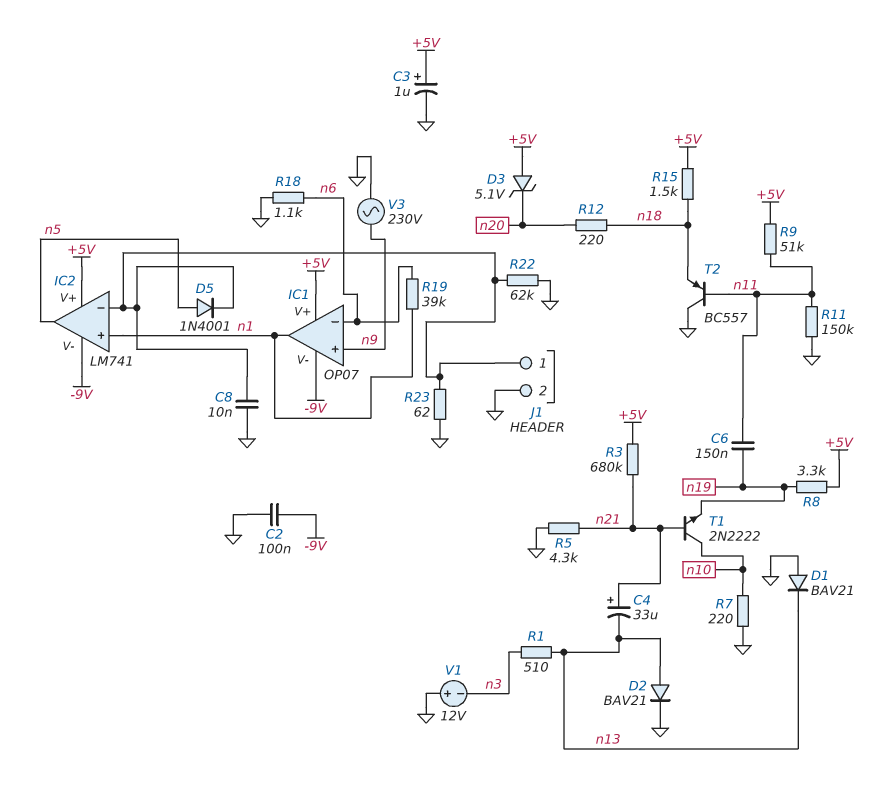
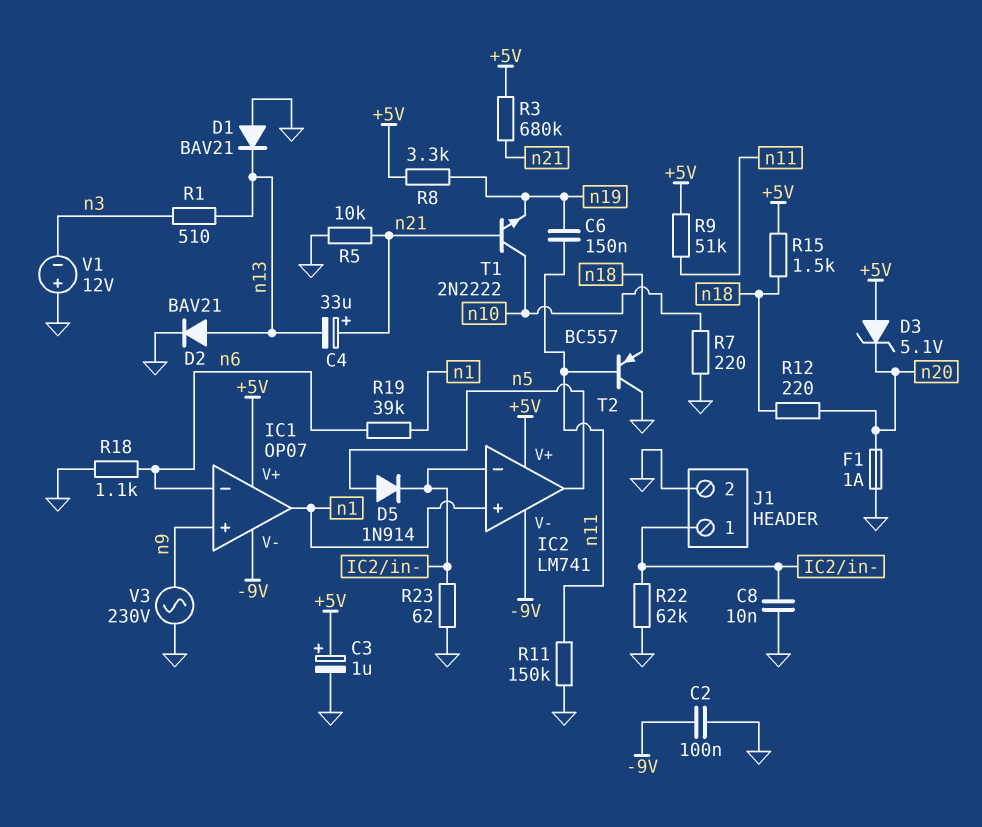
D5: diode 1N4001 (A n5, K IC2/in-) -> diode 1N914 (A n5, K IC2/in-)
F1: none -> 1A (GND, n20)
R5: 4.3k (GND, n21) -> 10k (GND, n21)

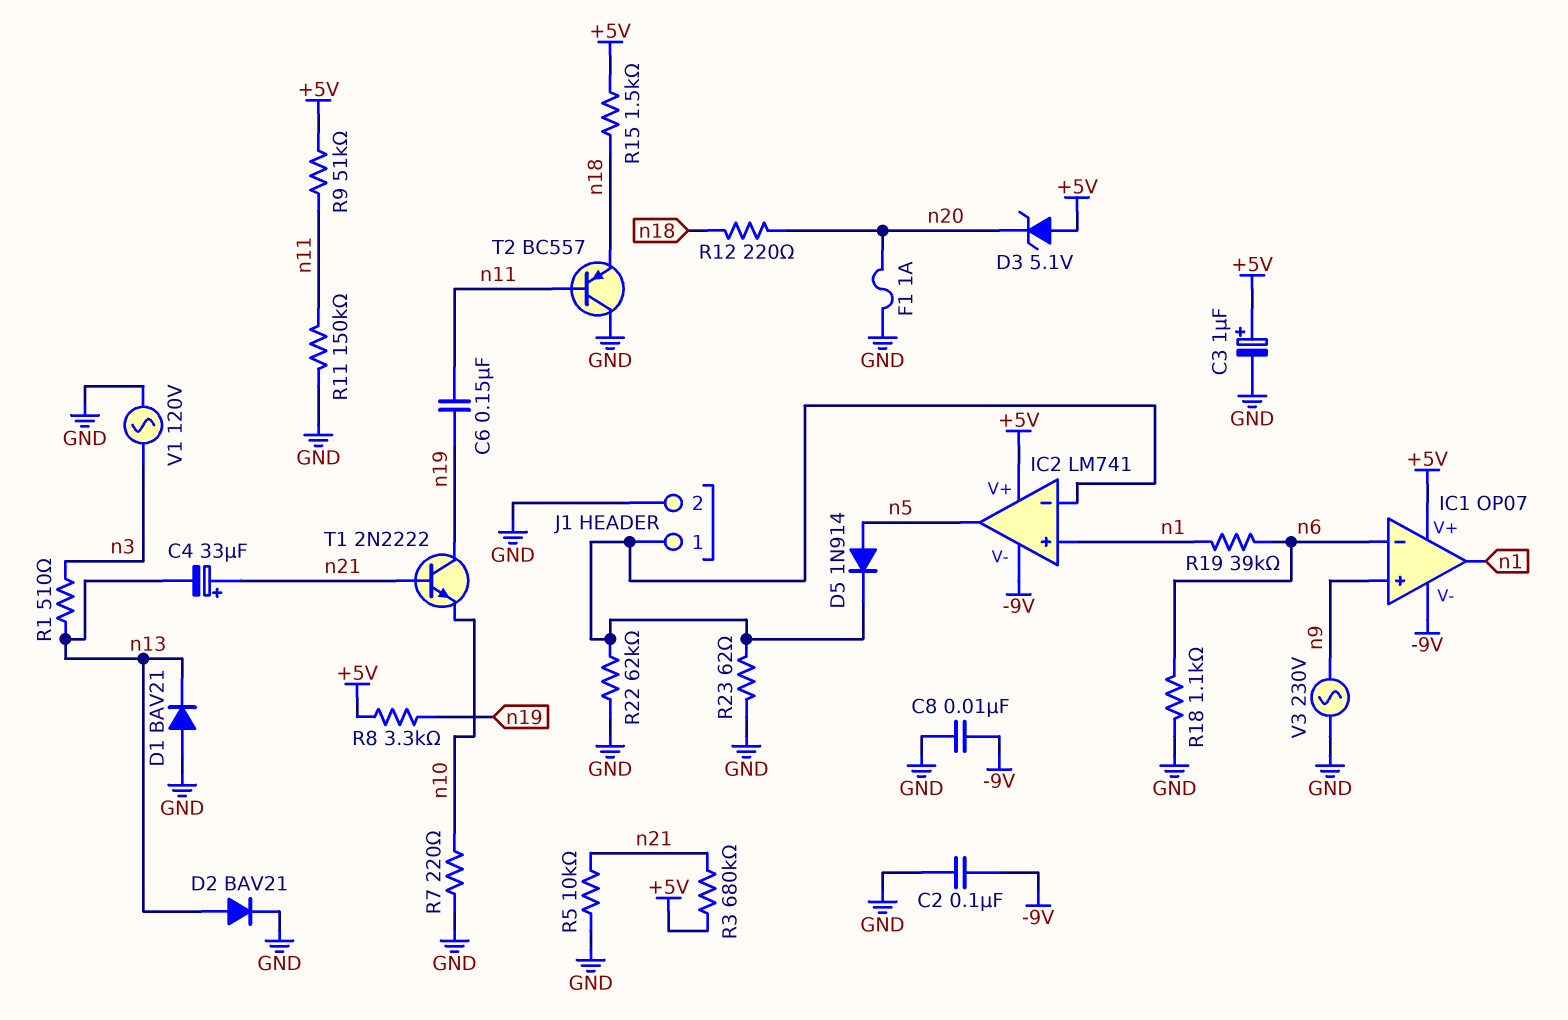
C8: 10nF (GND, IC2/in-) -> 10nF (-9V, GND)
T1: NPN 2N2222 (B n21, C n10, E n19) -> NPN 2N2222 (B n21, C n19, E n10)
V1: 12V (plus GND, minus n3) -> AC 120V (GND, n3)

